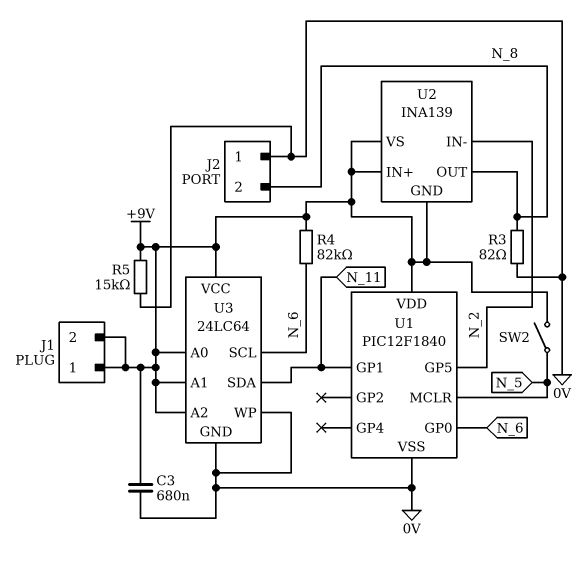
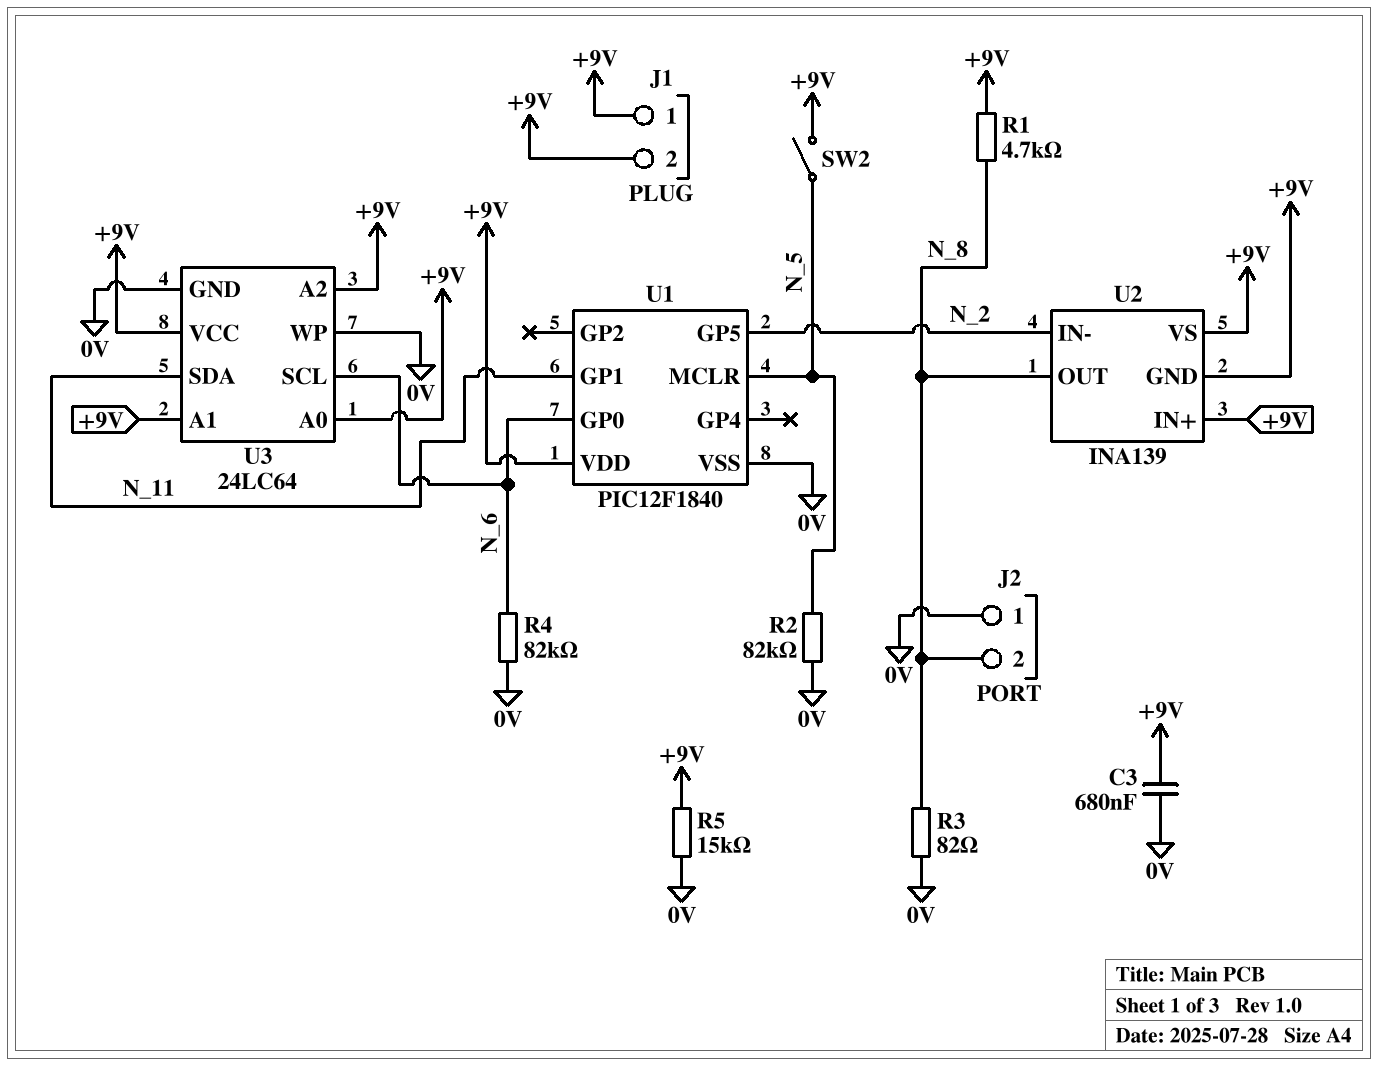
R1: none -> 4.7k (+9V, N_8)
R2: none -> 82k (0V, N_5)
R4: 82k (+9V, N_6) -> 82k (0V, N_6)

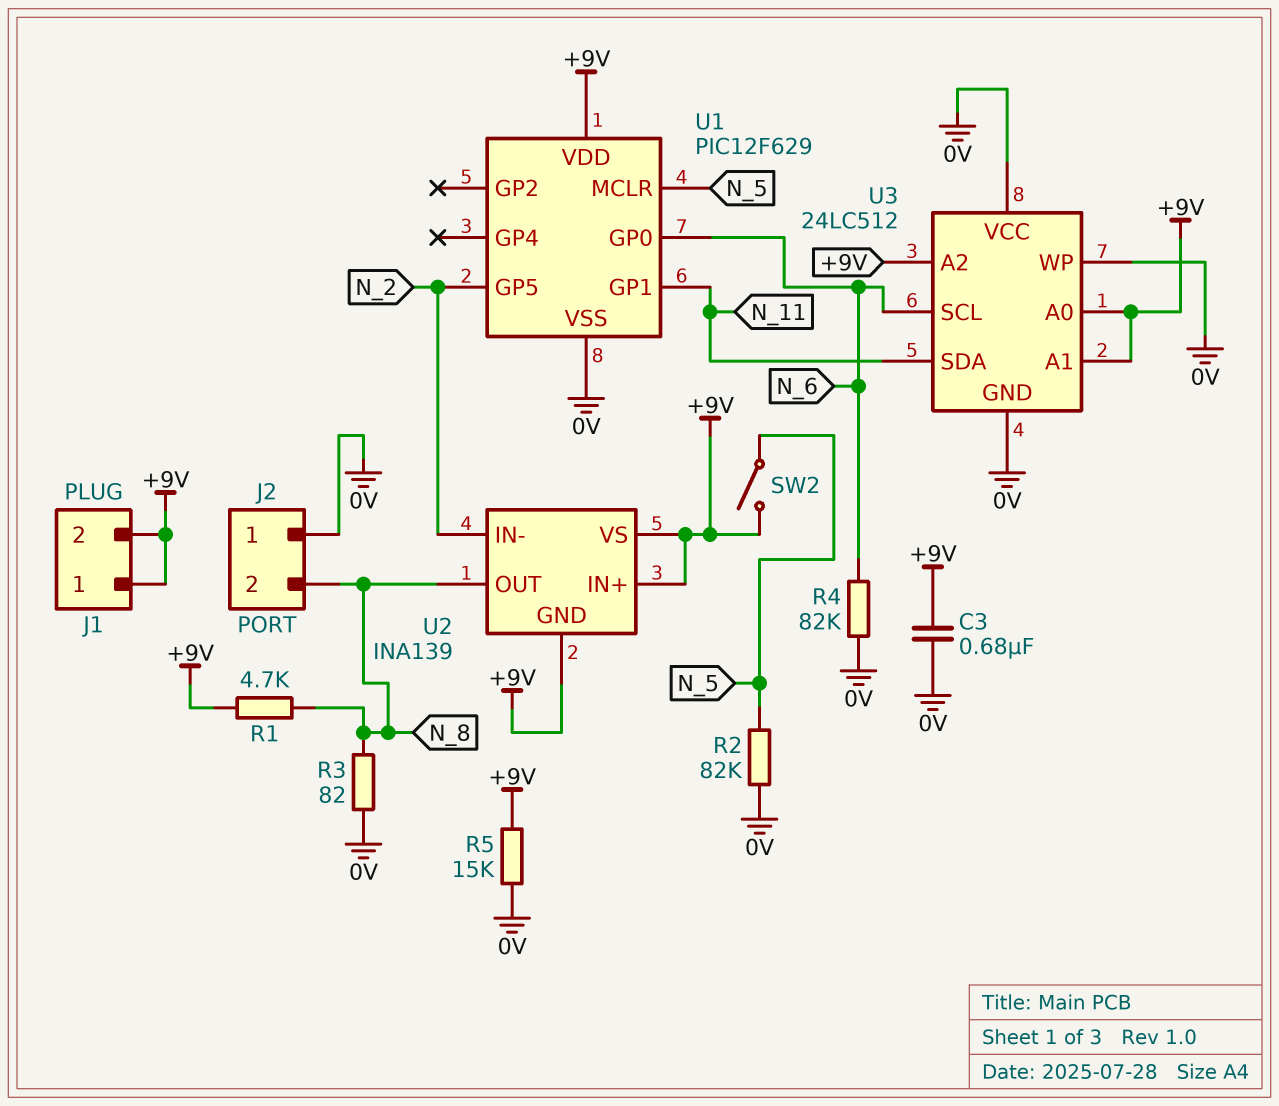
U1: PIC12F1840 -> PIC12F629
U3: 24LC64 -> 24LC512
U3 pin VCC: +9V -> 0V

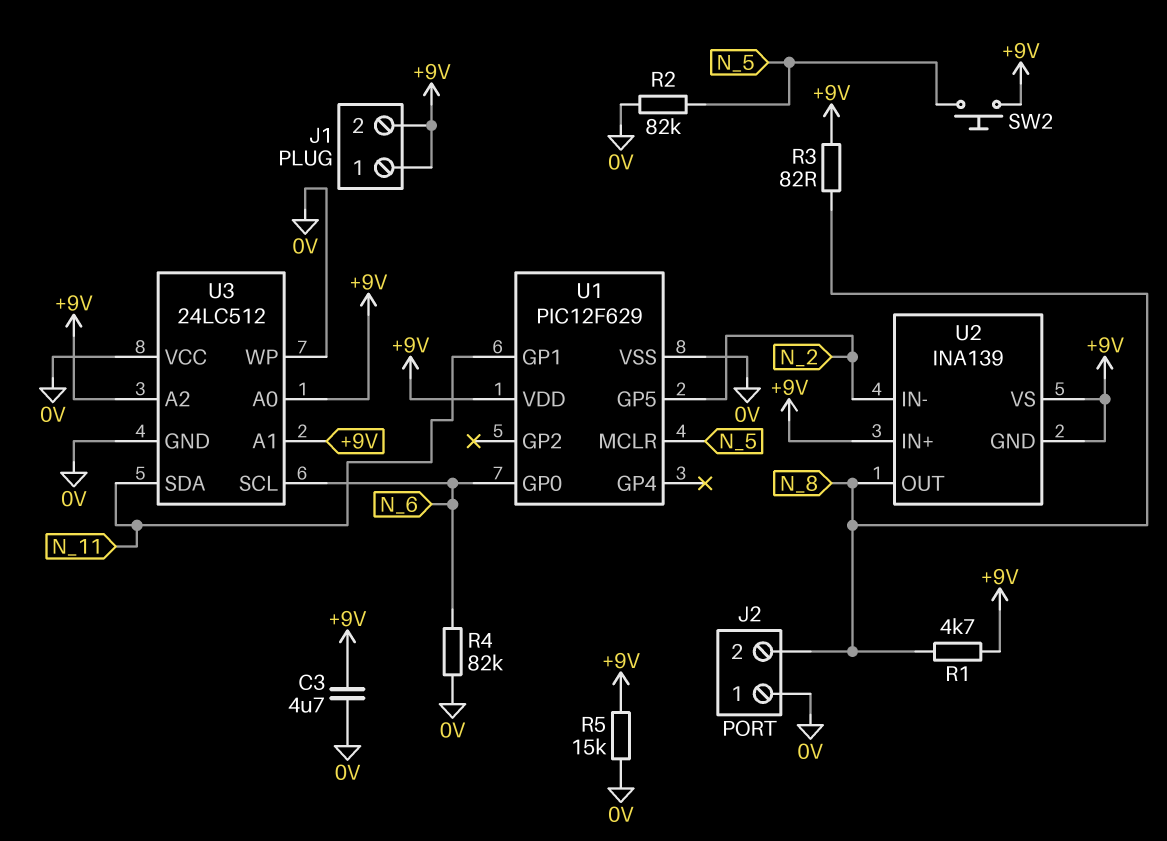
C3: 680nF (+9V, 0V) -> 4.7uF (+9V, 0V)
R3: 82 (0V, N_8) -> 82 (+9V, N_8)
SW2: switch (+9V, N_5) -> button (+9V, N_5)

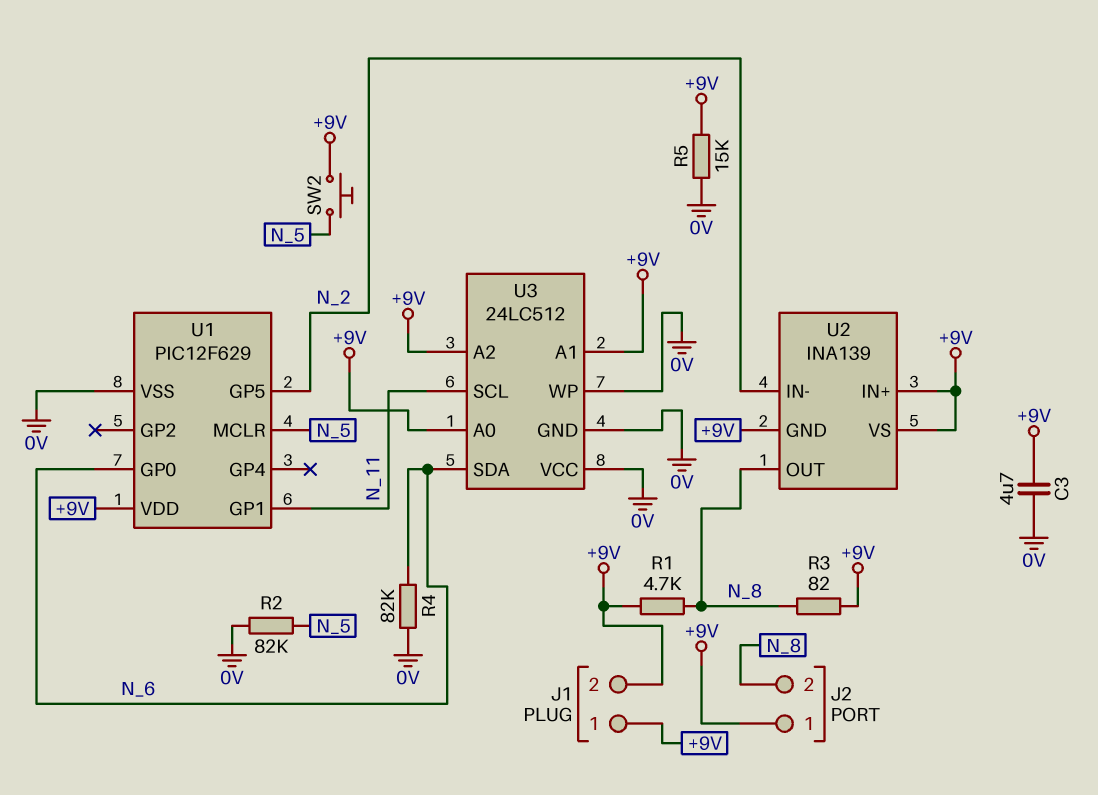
J2 pin 1: 0V -> +9V
U3 pin SCL: N_6 -> N_11
U3 pin SDA: N_11 -> N_6

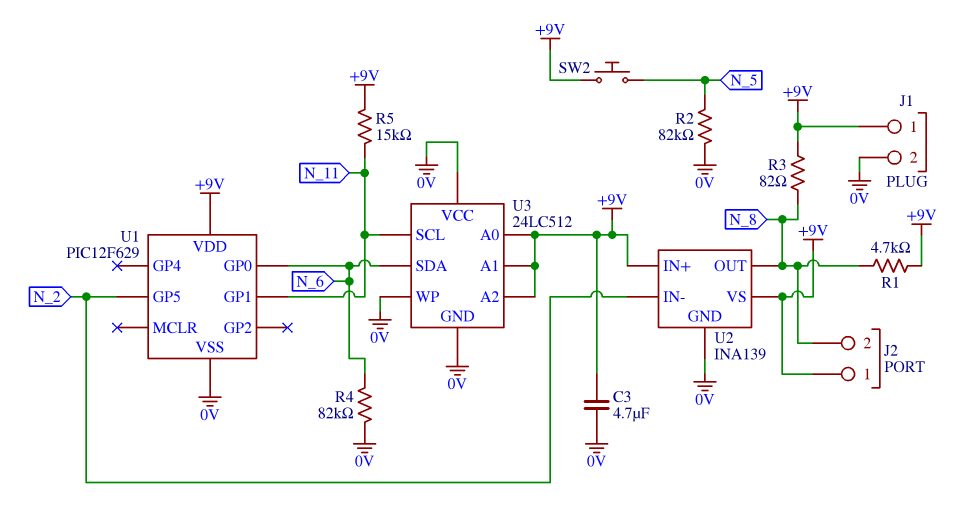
J1 pin 2: +9V -> 0V
R5: 15k (+9V, 0V) -> 15k (+9V, N_11)
U1 pin MCLR: N_5 -> none
U2 pin GND: +9V -> 0V

